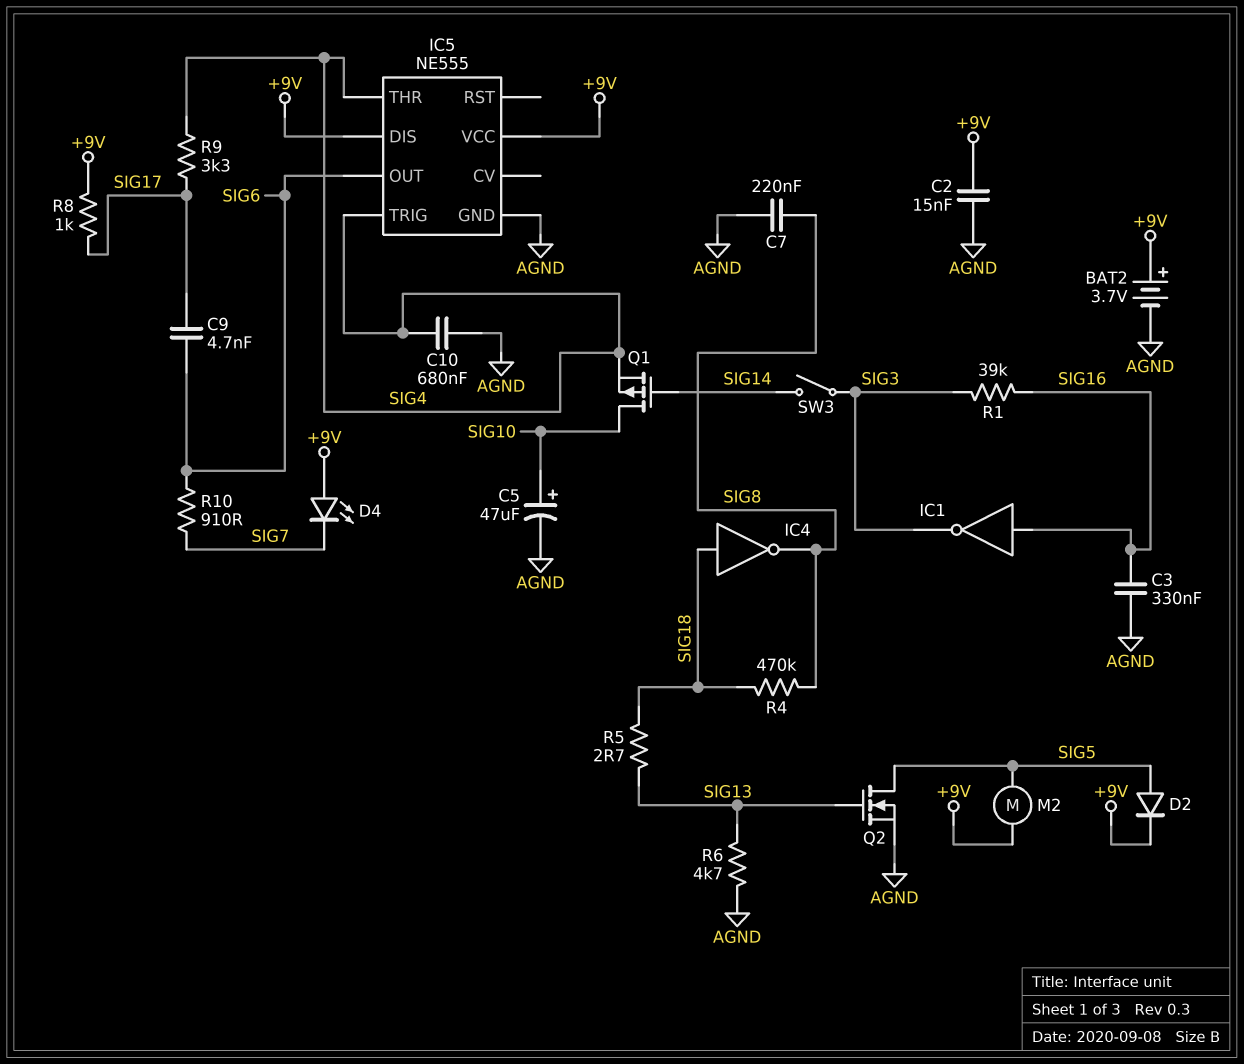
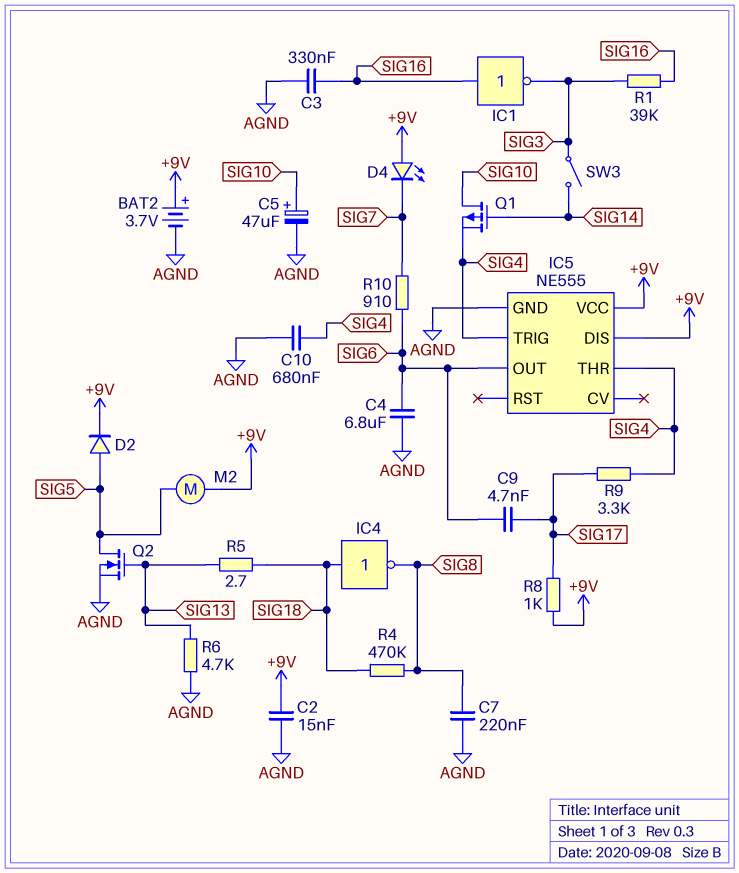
C4: none -> 6.8uF (AGND, SIG6)

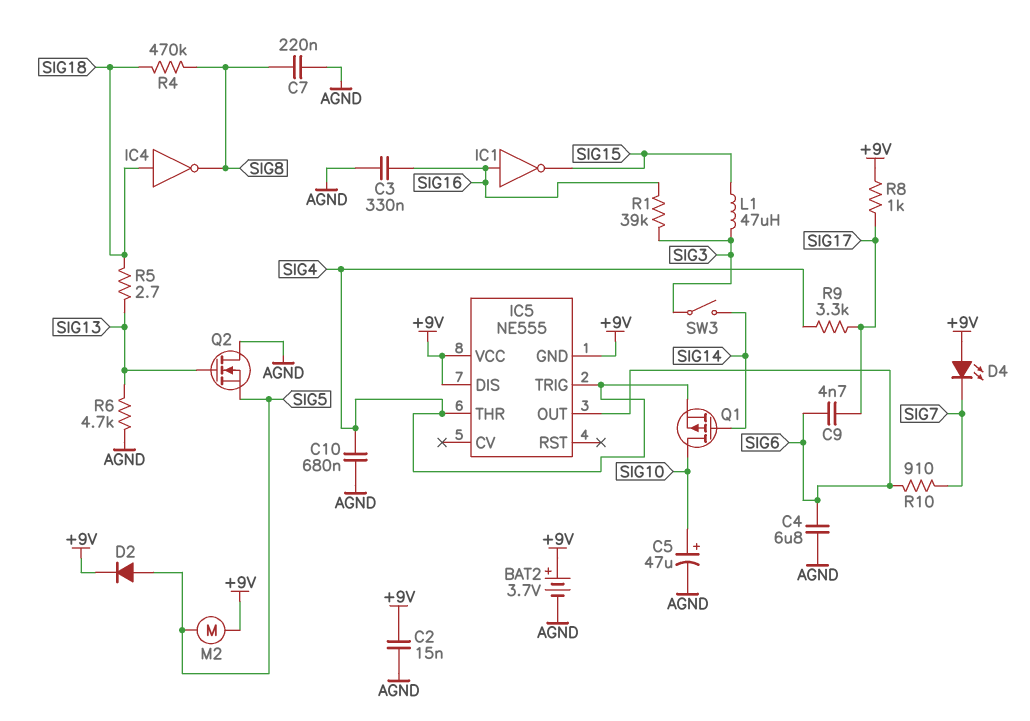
IC1: NOT (in SIG16, out SIG3) -> NOT (in SIG16, out SIG15)
IC5 pin GND: AGND -> +9V
L1: none -> 47uH (SIG3, SIG15)
Q2: NMOS (G SIG13, D SIG5, S AGND) -> NMOS (G SIG13, D AGND, S SIG5)

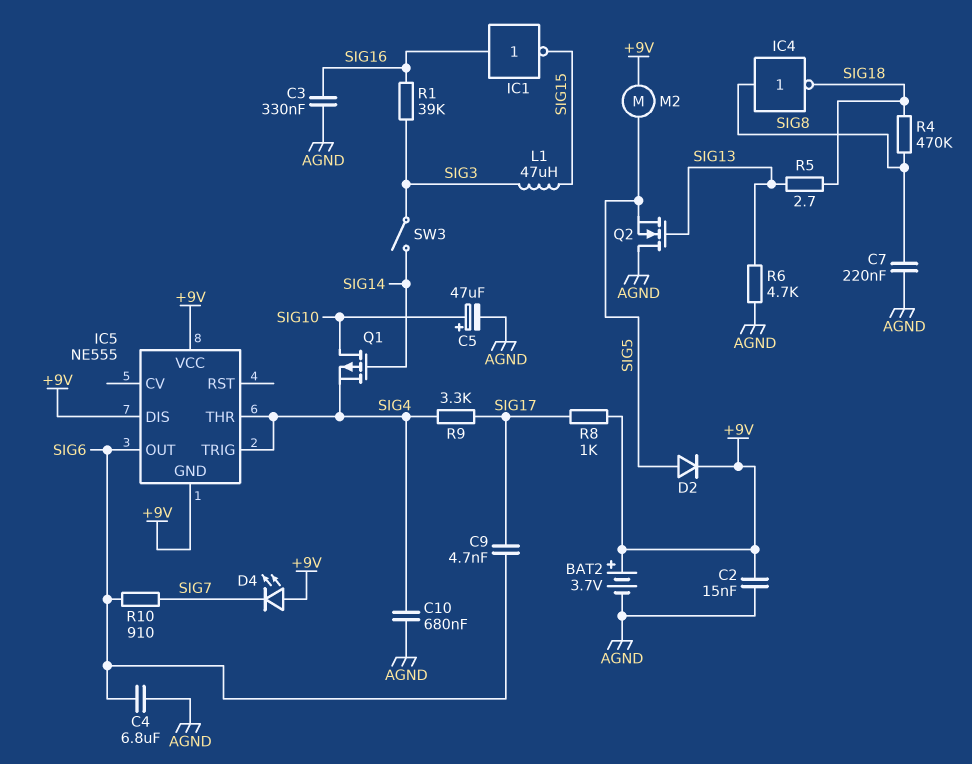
IC4: NOT (in SIG18, out SIG8) -> NOT (in SIG8, out SIG18)

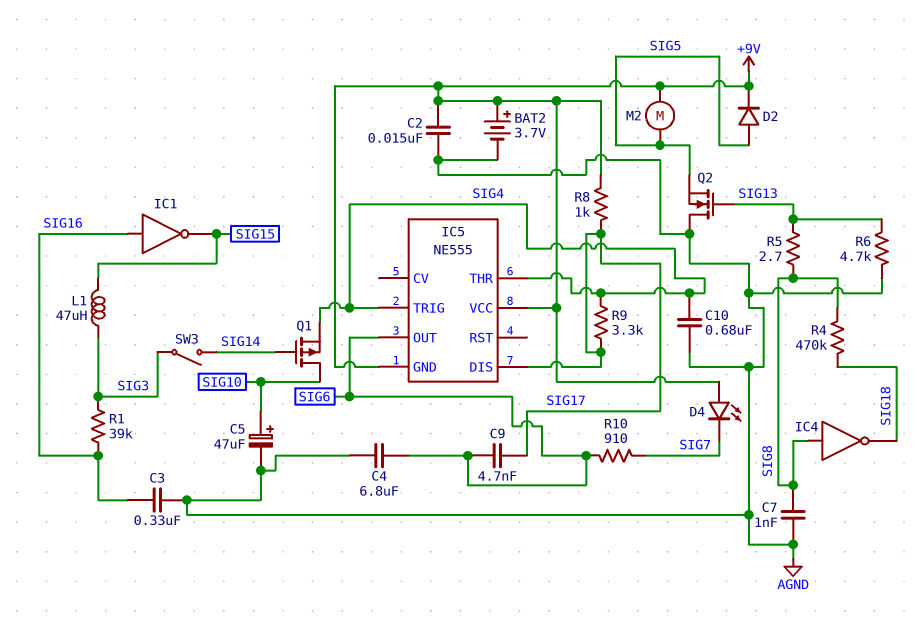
C7: 220nF (AGND, SIG8) -> 1nF (AGND, SIG8)
IC5 pin DIS: +9V -> SIG17
R5: 2.7 (SIG13, SIG18) -> 2.7 (SIG8, SIG13)

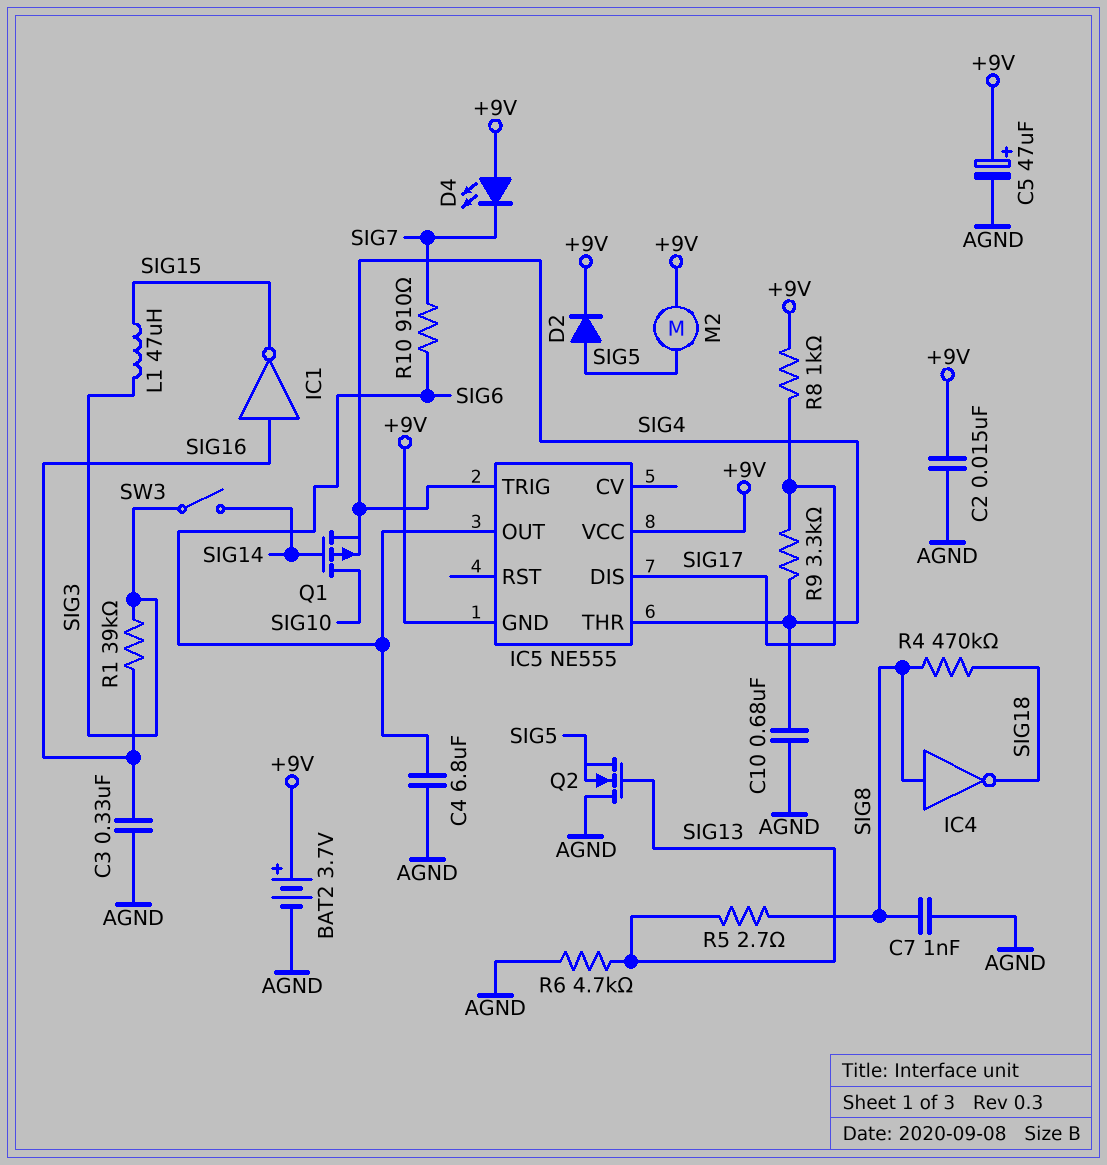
C5: 47uF (plus SIG10, minus AGND) -> 47uF (plus +9V, minus AGND)
C9: 4.7nF (SIG6, SIG17) -> none

